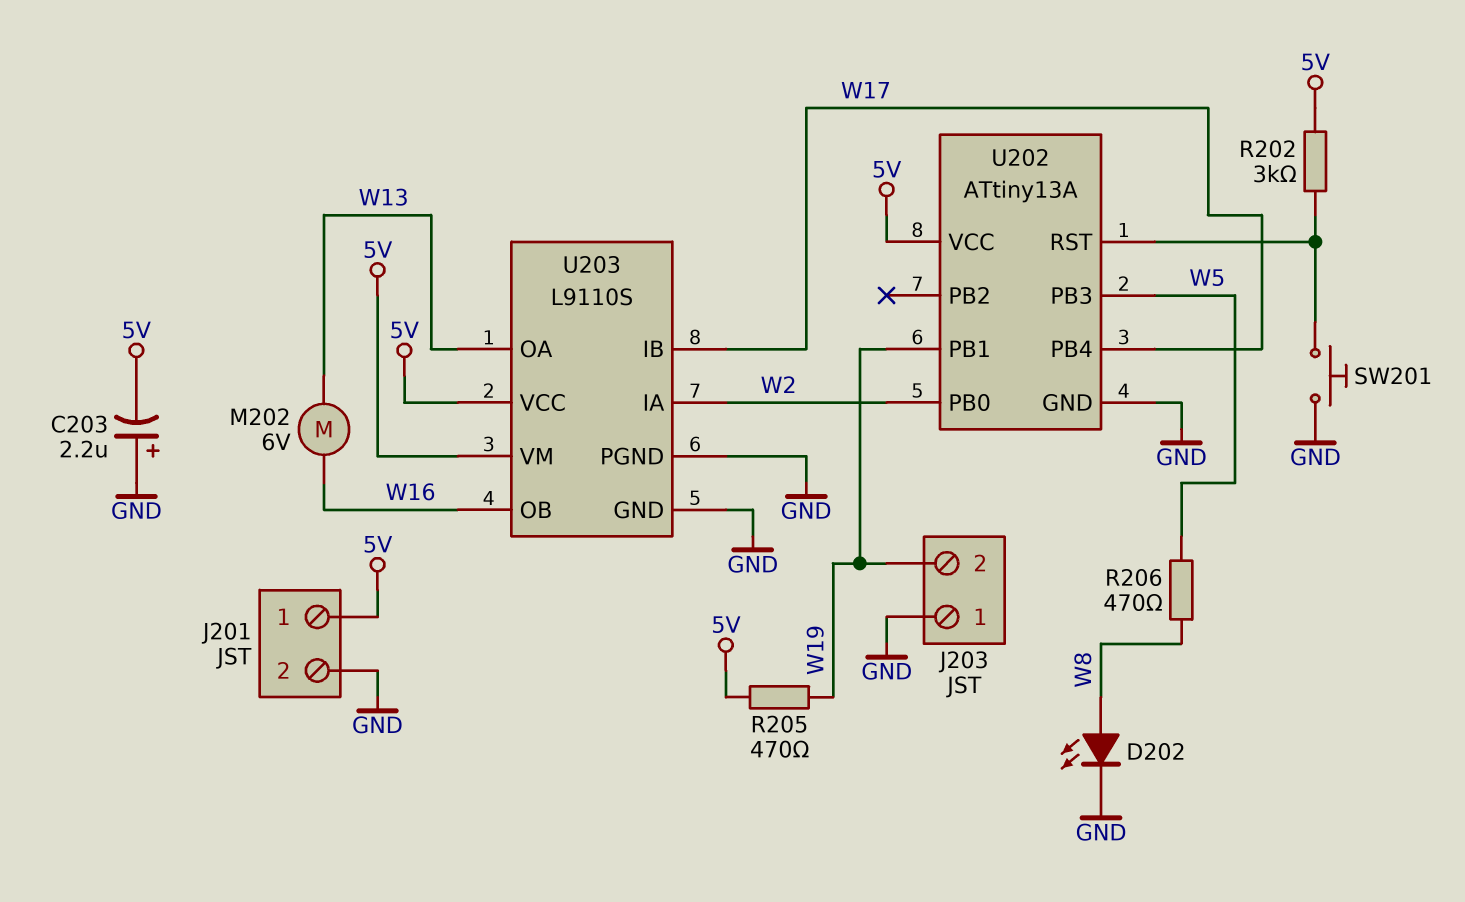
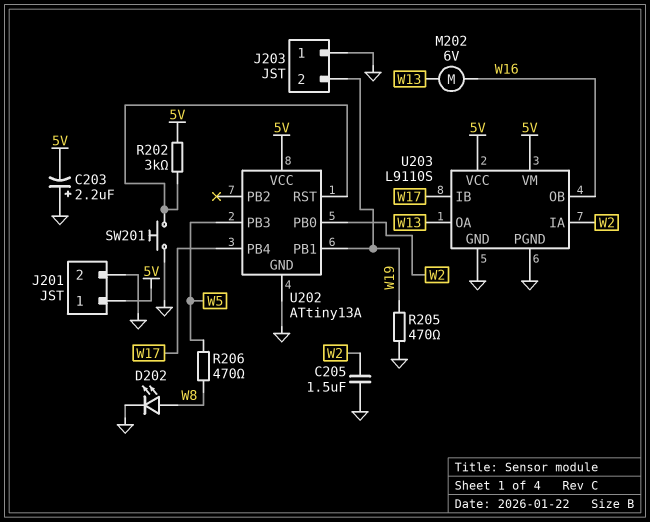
C205: none -> 1.5uF (GND, W2)
R205: 470 (5V, W19) -> 470 (GND, W19)

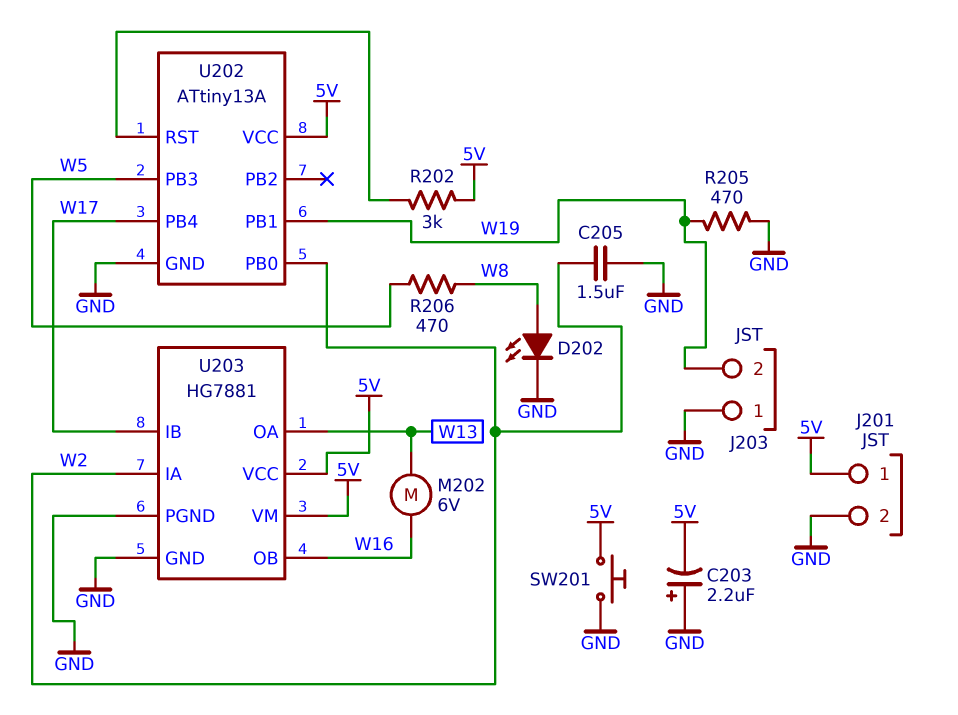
SW201: button (GND, U202/RST) -> button (5V, GND)
U203: L9110S -> HG7881

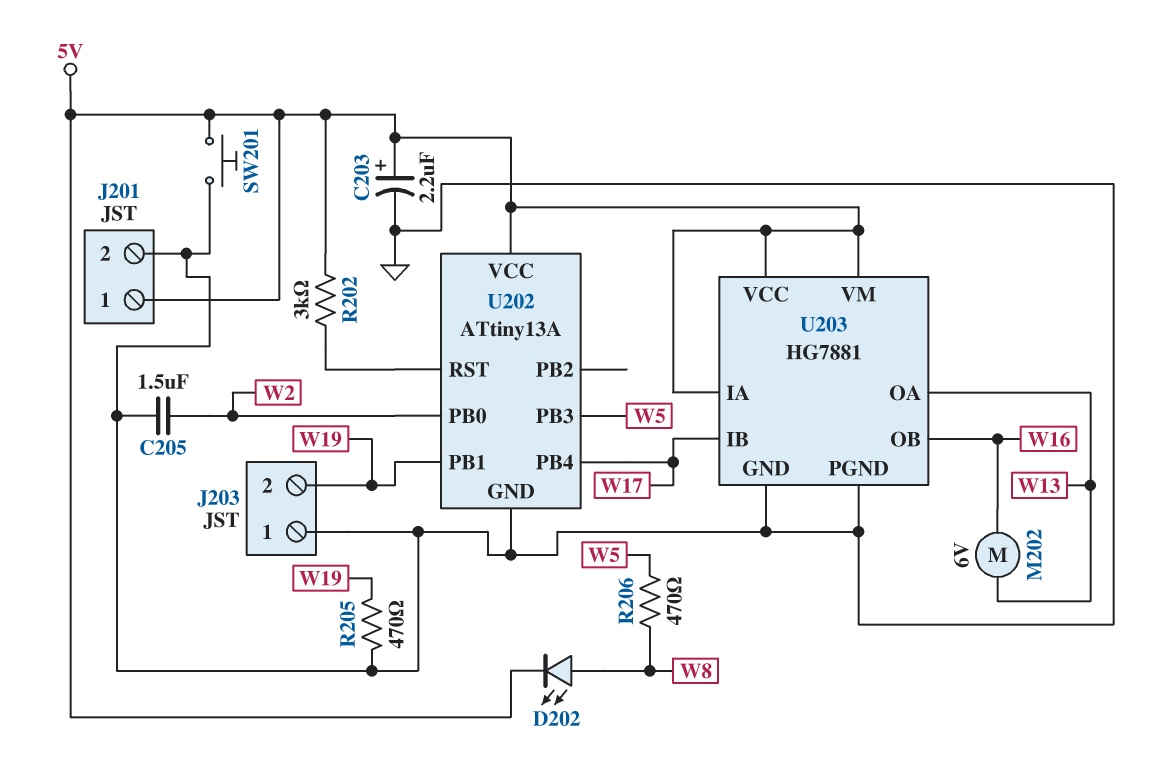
C203: 2.2uF (plus GND, minus 5V) -> 2.2uF (plus 5V, minus GND)
D202: LED (A W8, K GND) -> LED (A W8, K 5V)
U203 pin IA: W2 -> 5V

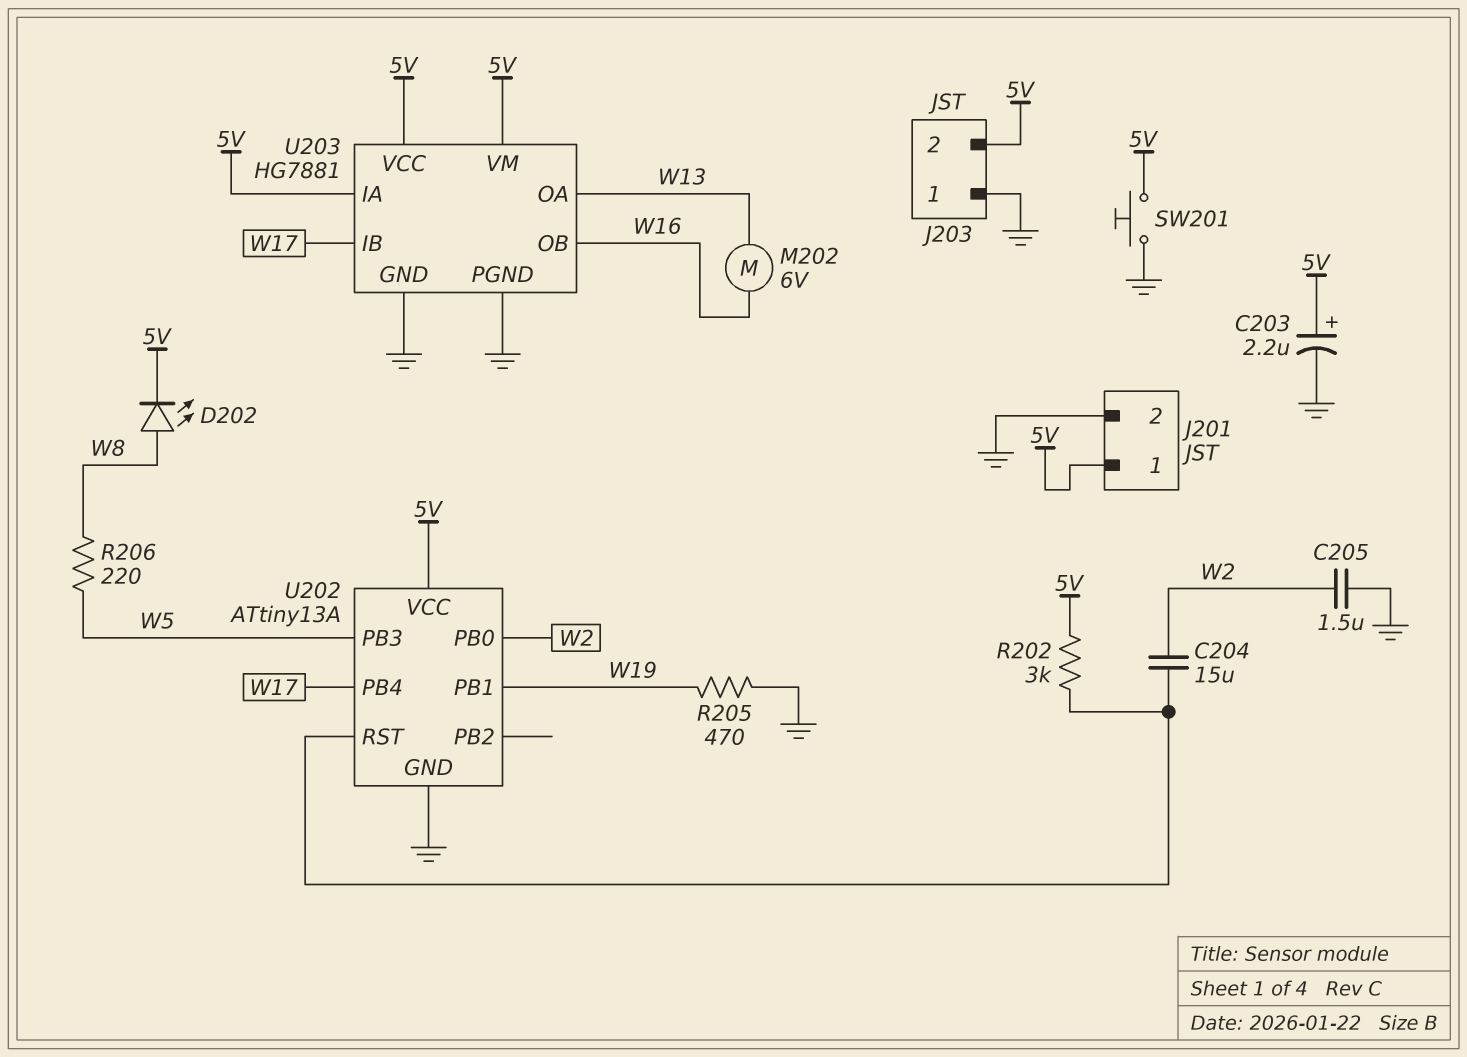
C204: none -> 15uF (U202/RST, W2)
J203 pin 2: W19 -> 5V
R206: 470 (W5, W8) -> 220 (W5, W8)

